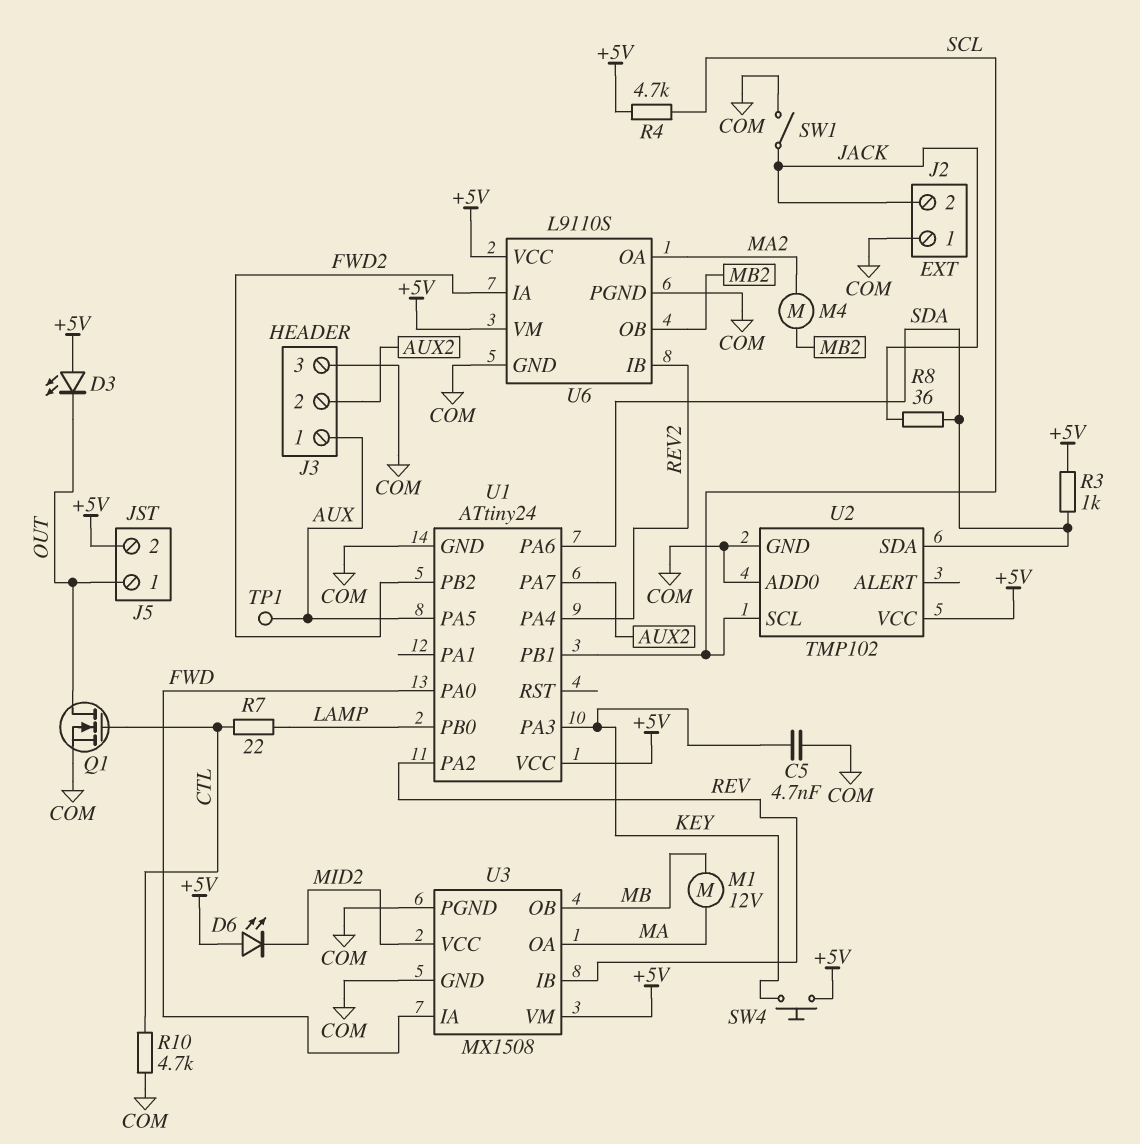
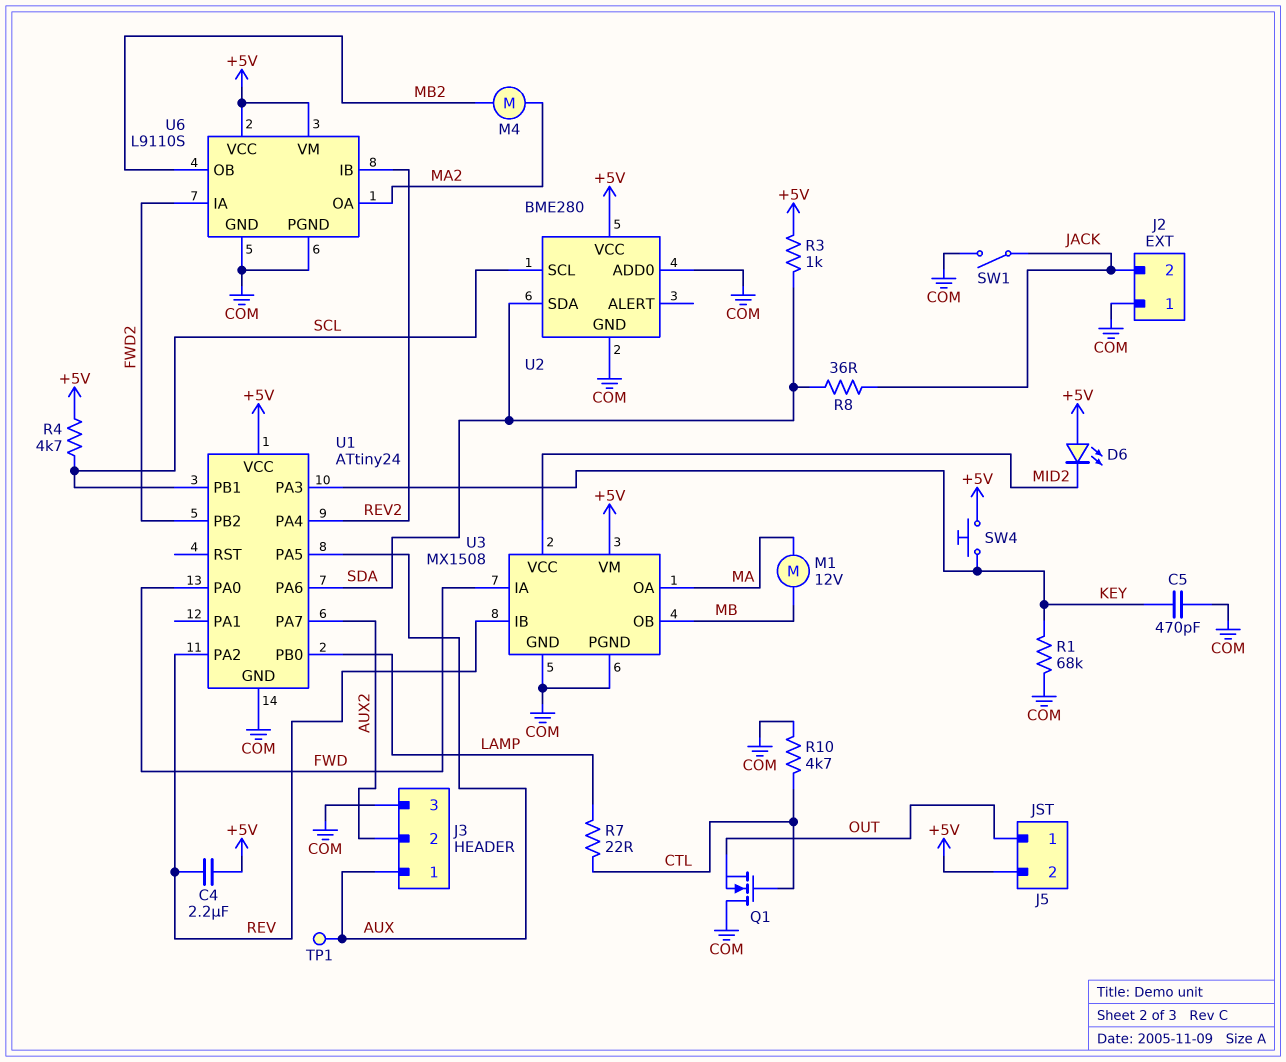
C4: none -> 2.2uF (+5V, REV)
C5: 4.7nF (COM, KEY) -> 470pF (COM, KEY)
D3: LED (A +5V, K OUT) -> none
Q1: NMOS (G CTL, D OUT, S COM) -> NMOS (G CTL, D COM, S OUT)
R1: none -> 68k (COM, KEY)
U2: TMP102 -> BME280

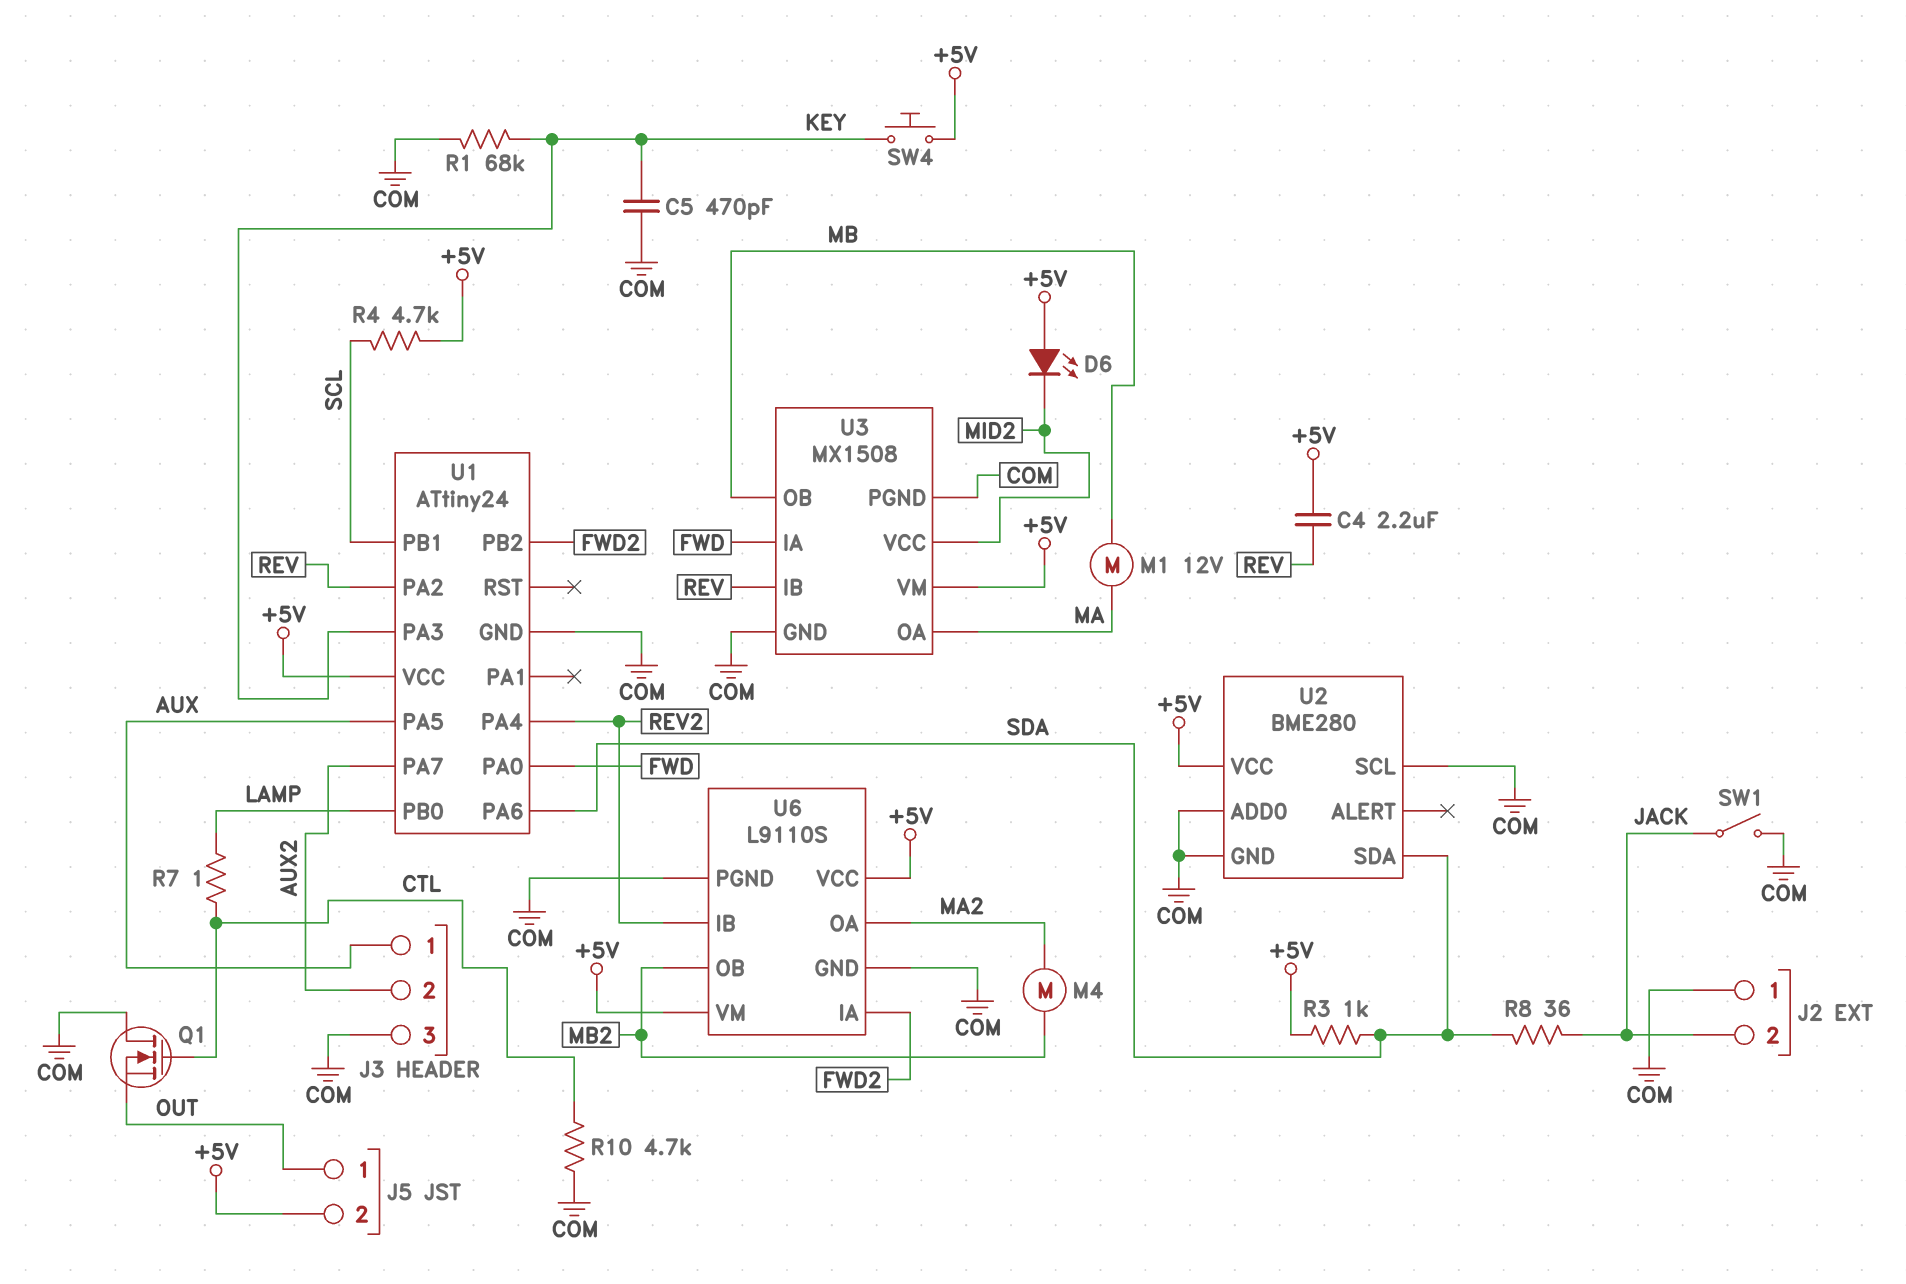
R7: 22 (CTL, LAMP) -> 1 (CTL, LAMP)
TP1: test point (AUX) -> none
U2 pin SCL: SCL -> COM

